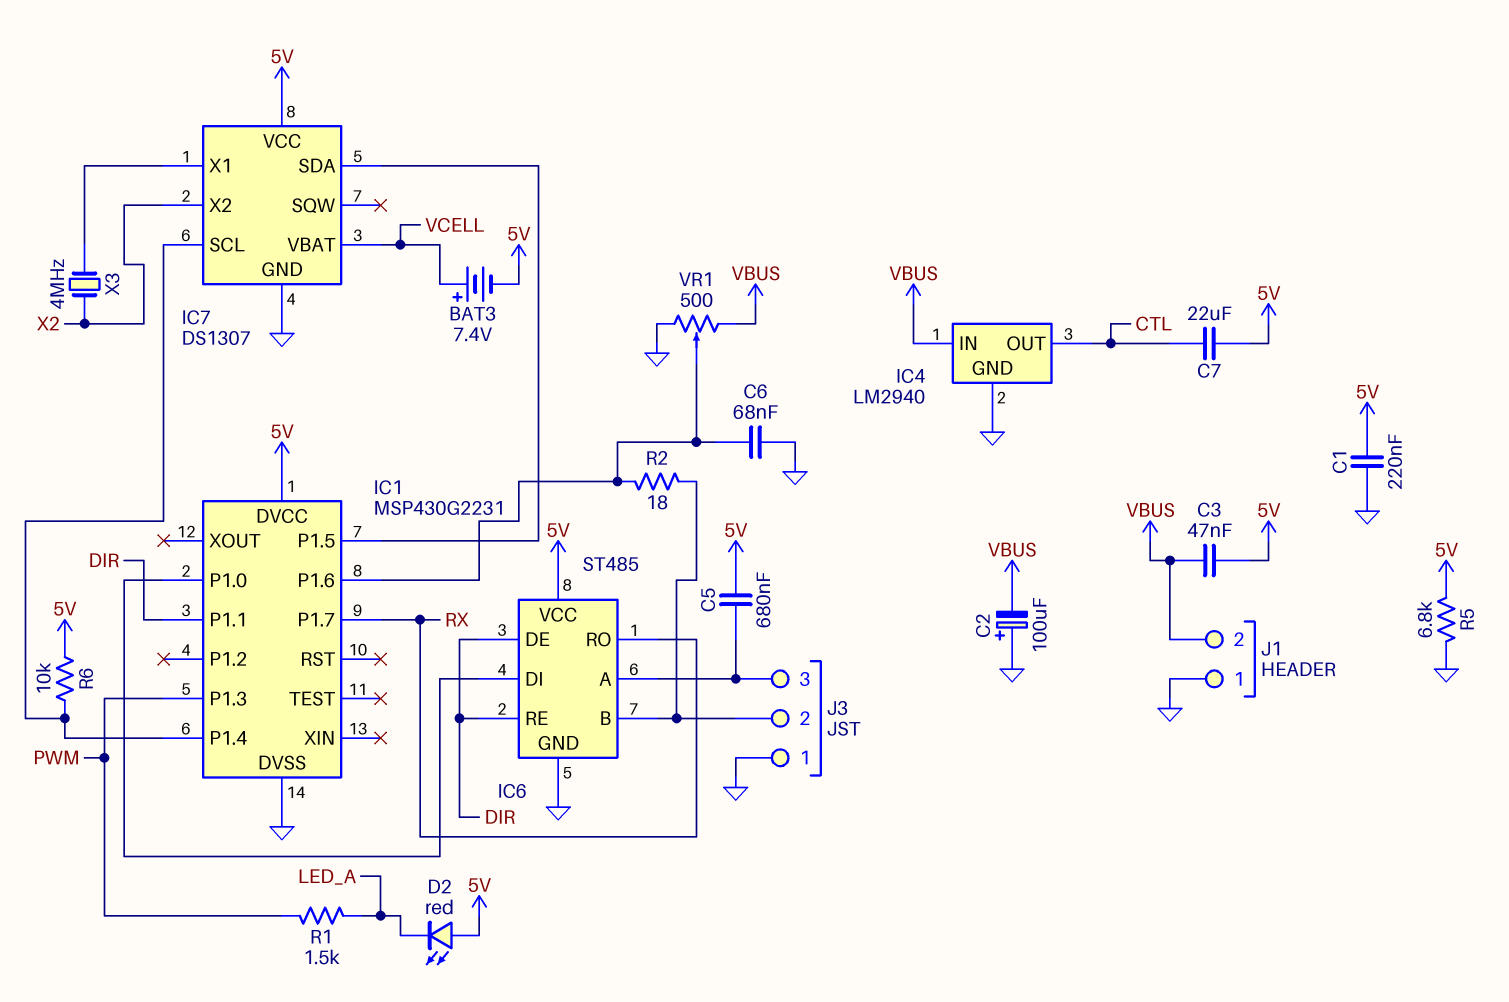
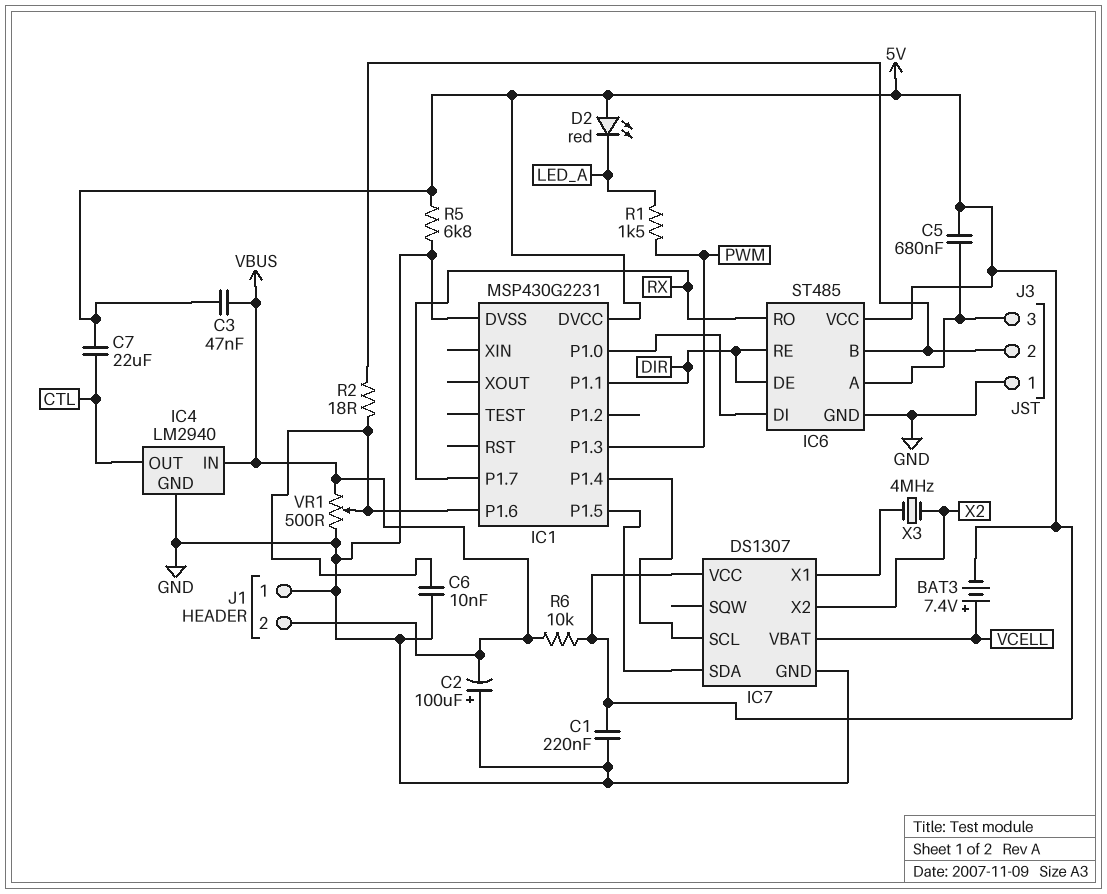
C6: 68nF (GND, IC1/P1.6) -> 10nF (GND, IC1/P1.6)
R6: 10k (5V, IC1/P1.4) -> 10k (5V, VBUS)

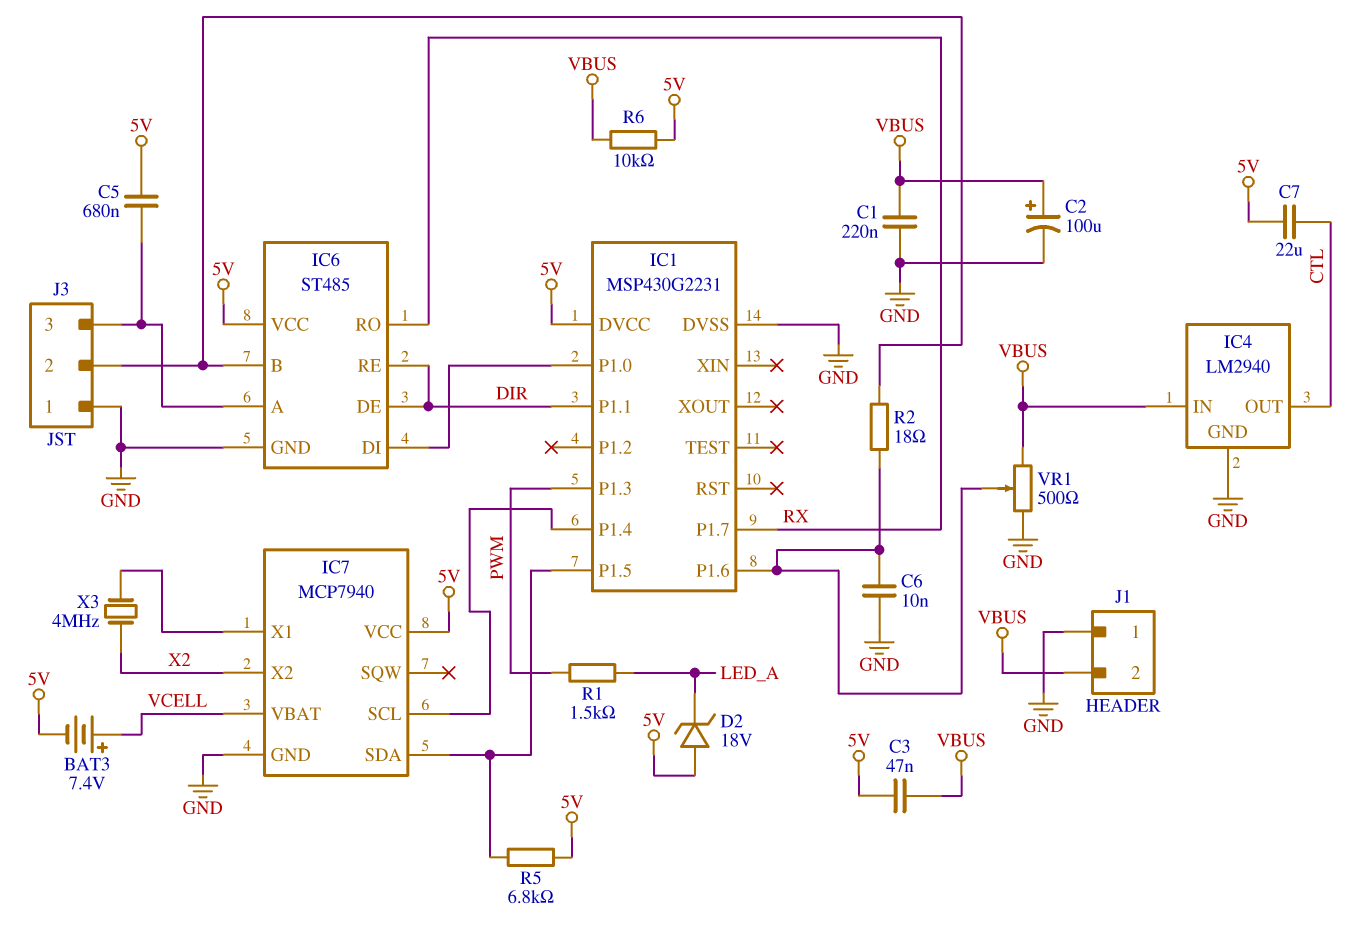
C1: 220nF (5V, GND) -> 220nF (GND, VBUS)
C2: 100uF (plus GND, minus VBUS) -> 100uF (plus VBUS, minus GND)
D2: LED red (A 5V, K LED_A) -> zener 18V (A 5V, K LED_A)
IC7: DS1307 -> MCP7940
R5: 6.8k (5V, GND) -> 6.8k (5V, IC1/P1.5)

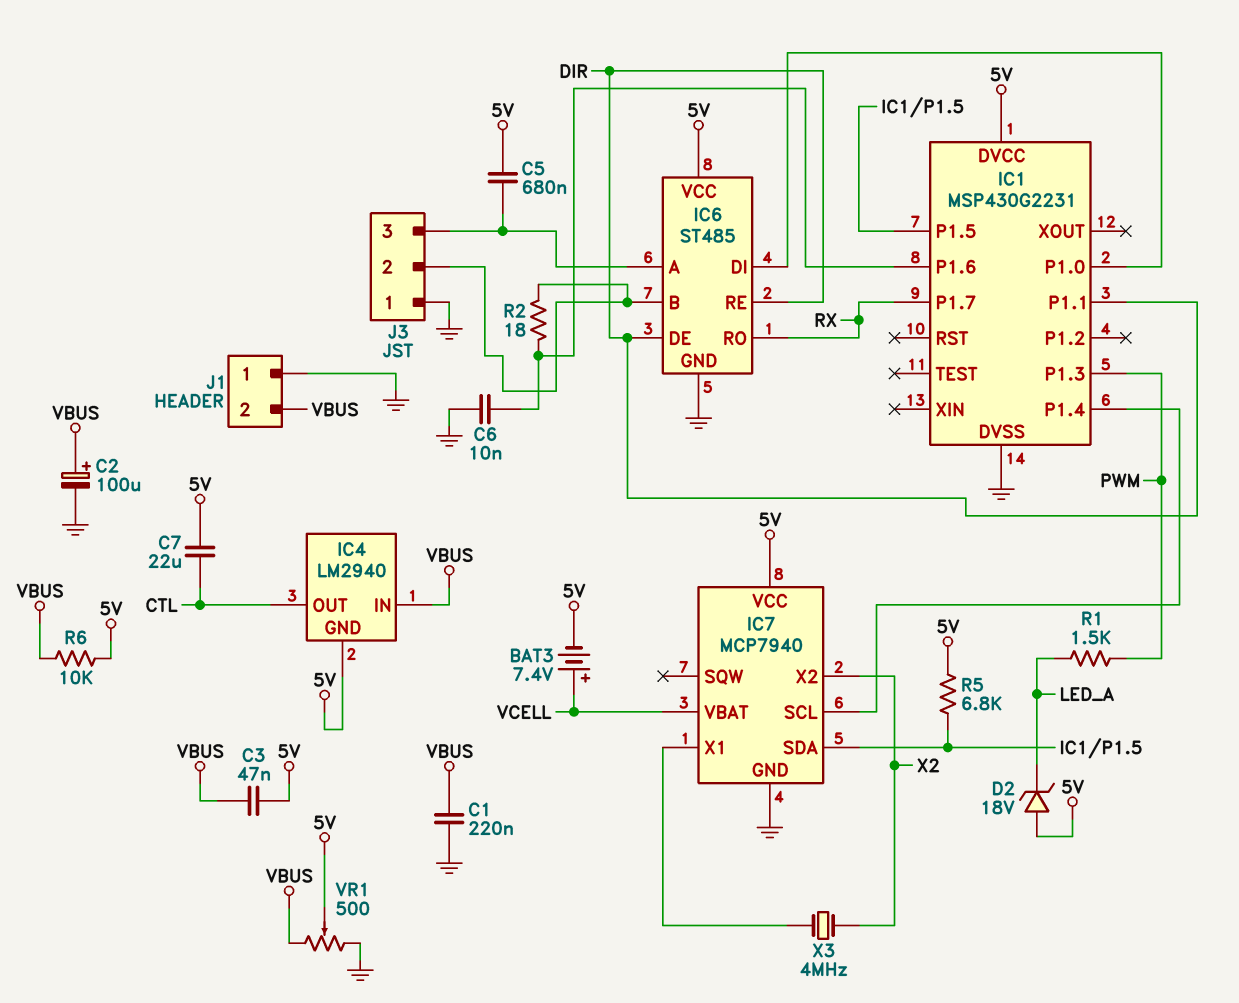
IC4 pin GND: GND -> 5V
VR1: 500 (GND, VBUS, wiper IC1/P1.6) -> 500 (GND, VBUS, wiper 5V)

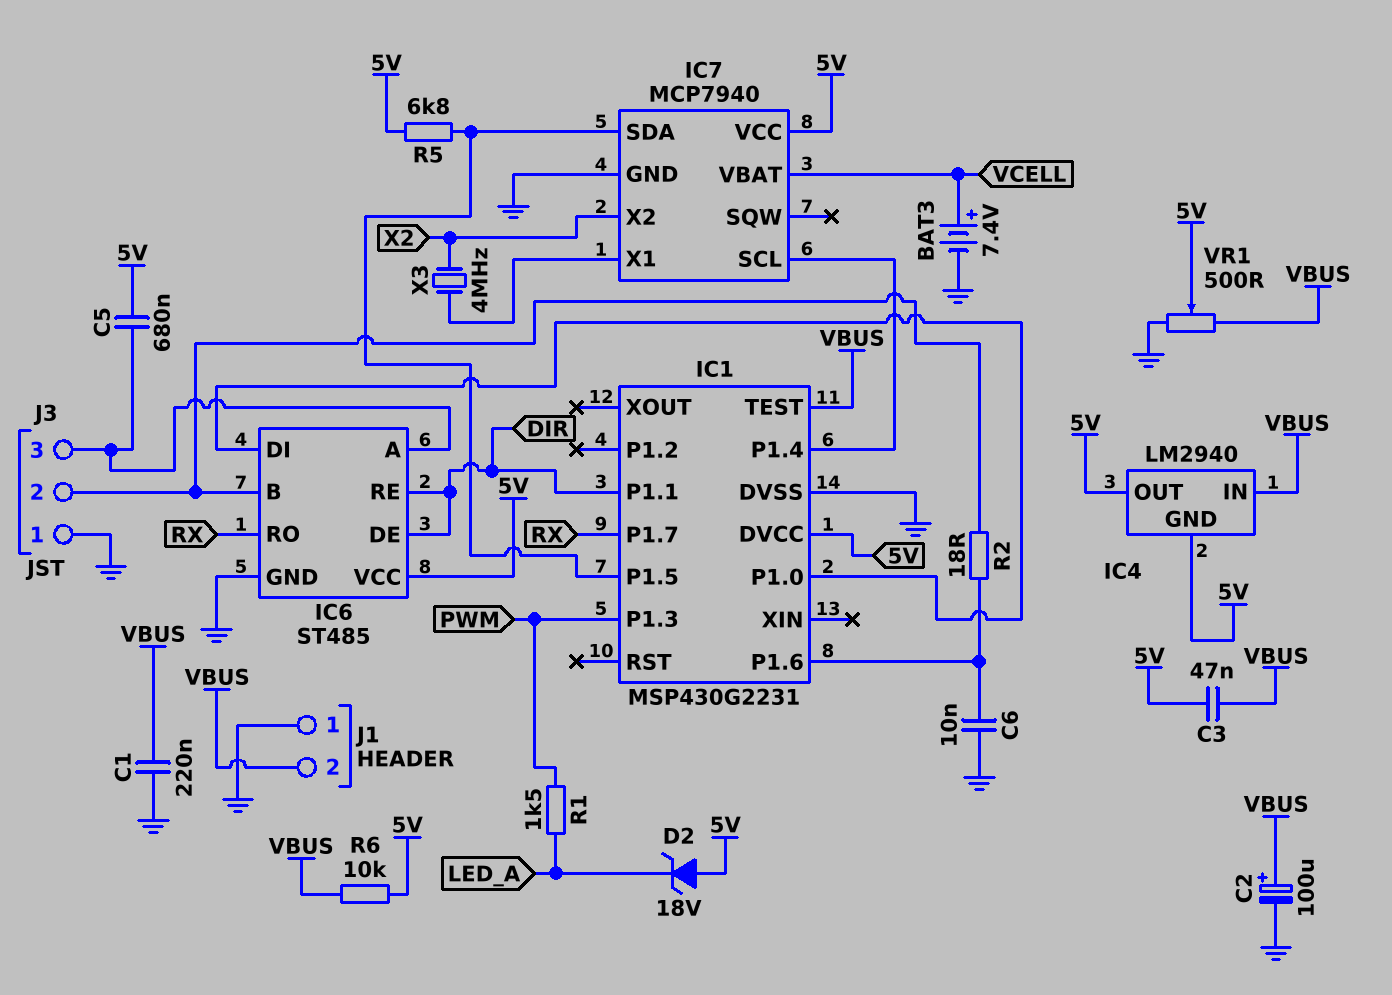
BAT3: 7.4V (plus VCELL, minus 5V) -> 7.4V (plus VCELL, minus GND)
C7: 22uF (5V, CTL) -> none
IC1 pin TEST: none -> VBUS
IC4 pin OUT: CTL -> 5V

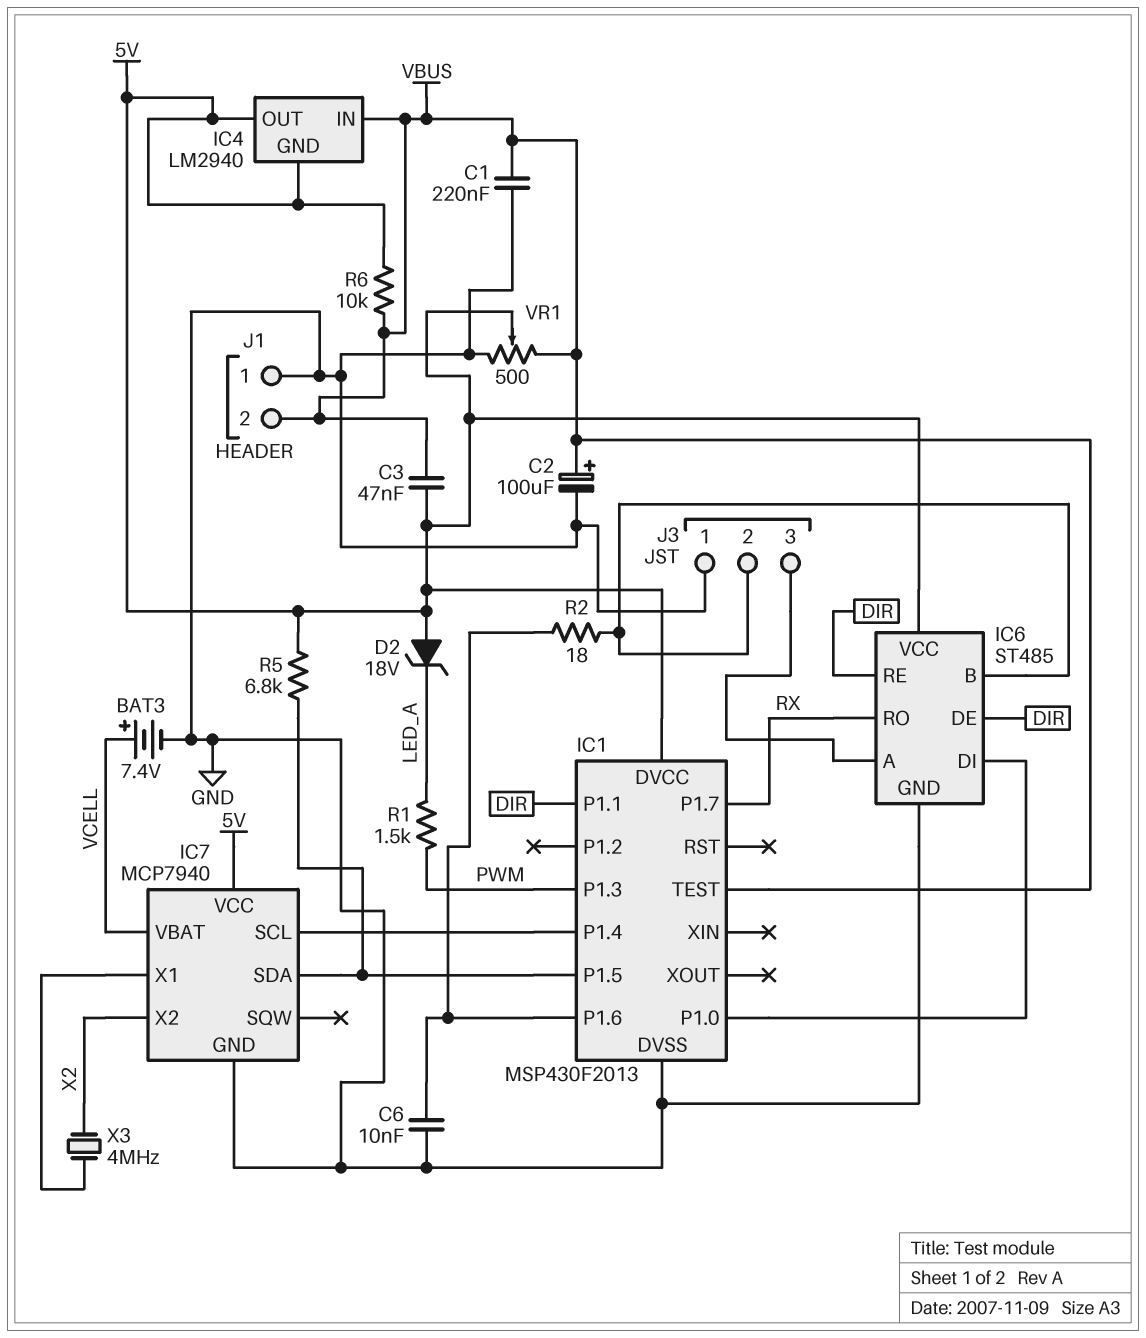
C5: 680nF (5V, IC6/A) -> none
IC1: MSP430G2231 -> MSP430F2013

